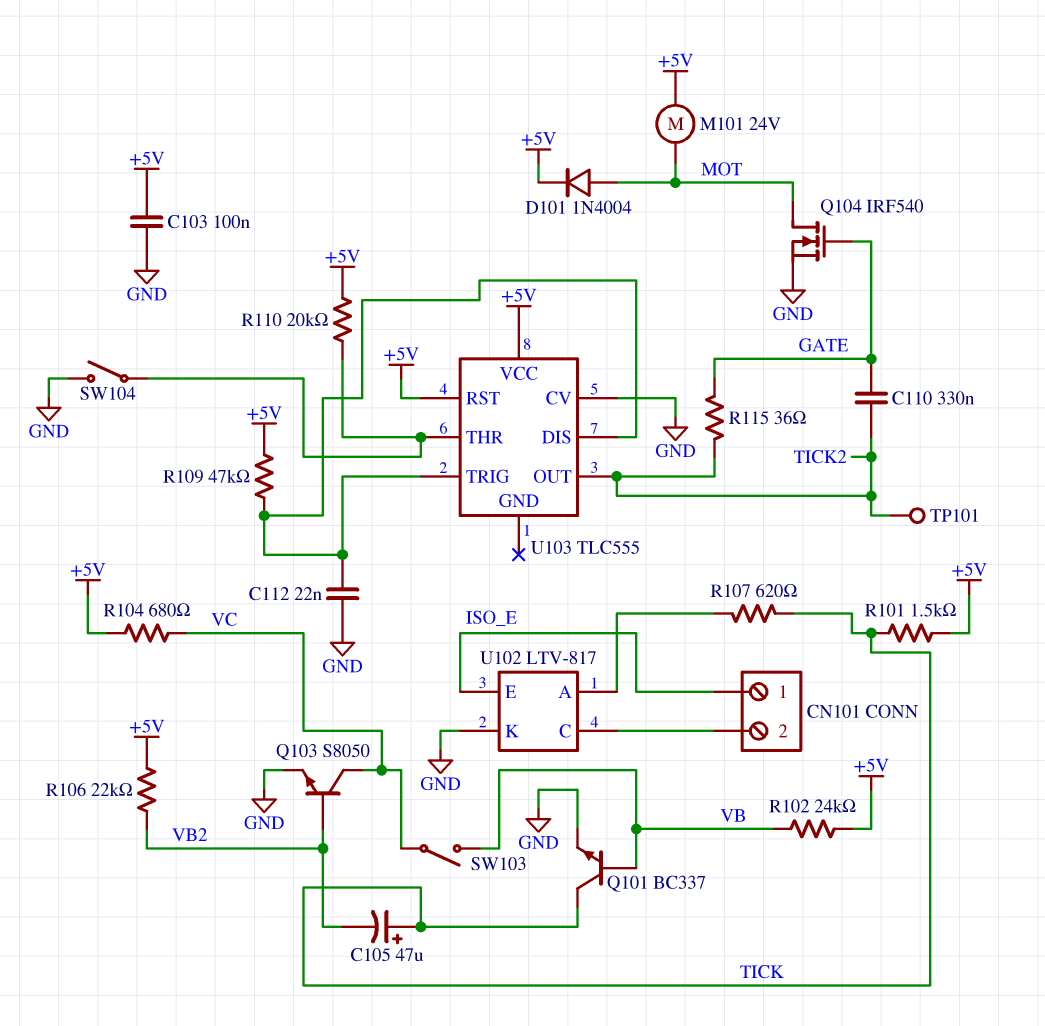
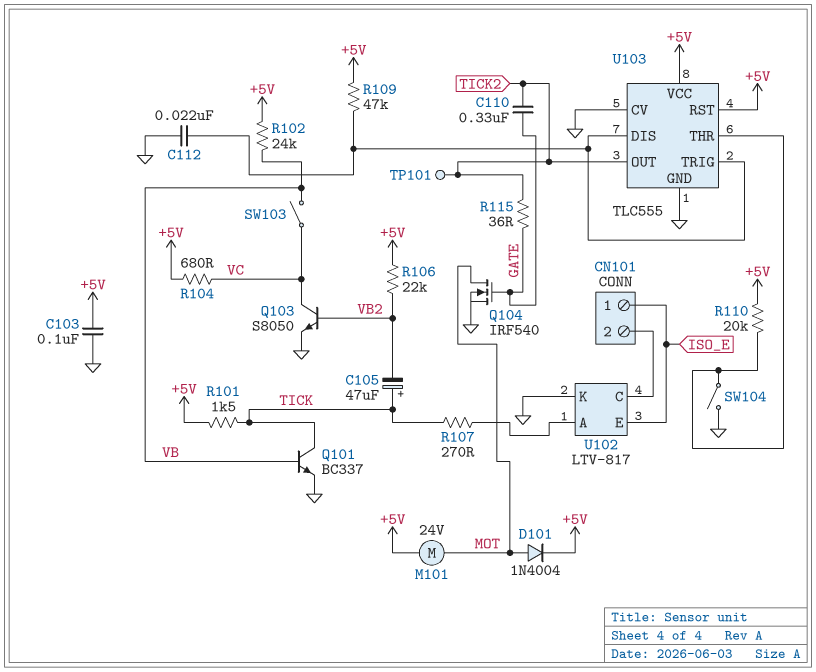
R107: 620 (TICK, U102/A) -> 270 (TICK, U102/A)
U103 pin GND: none -> GND

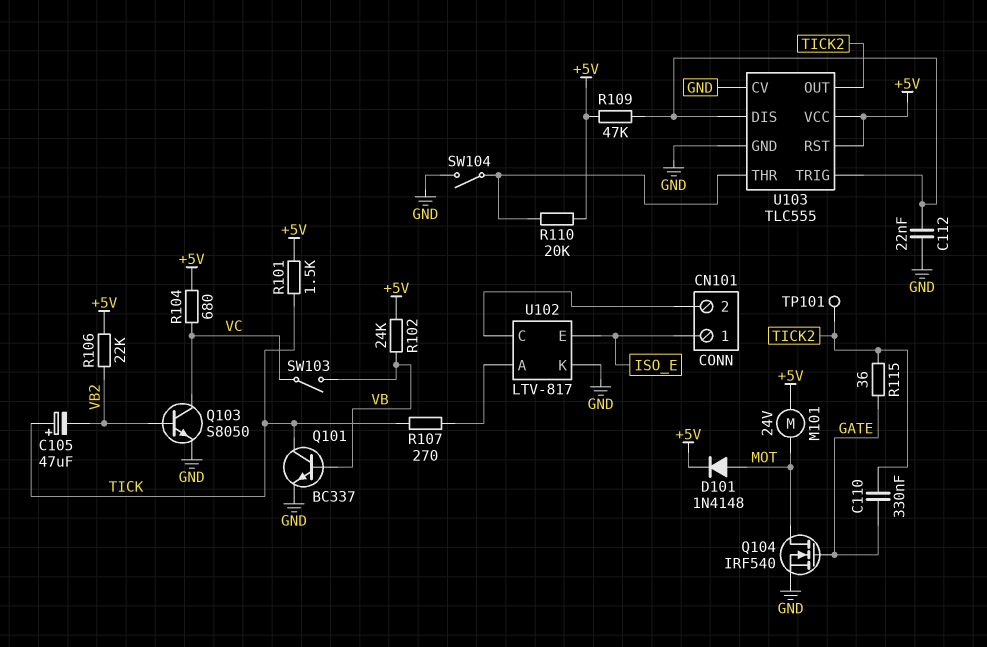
C103: 100nF (+5V, GND) -> none
D101: diode 1N4004 (A MOT, K +5V) -> diode 1N4148 (A MOT, K +5V)

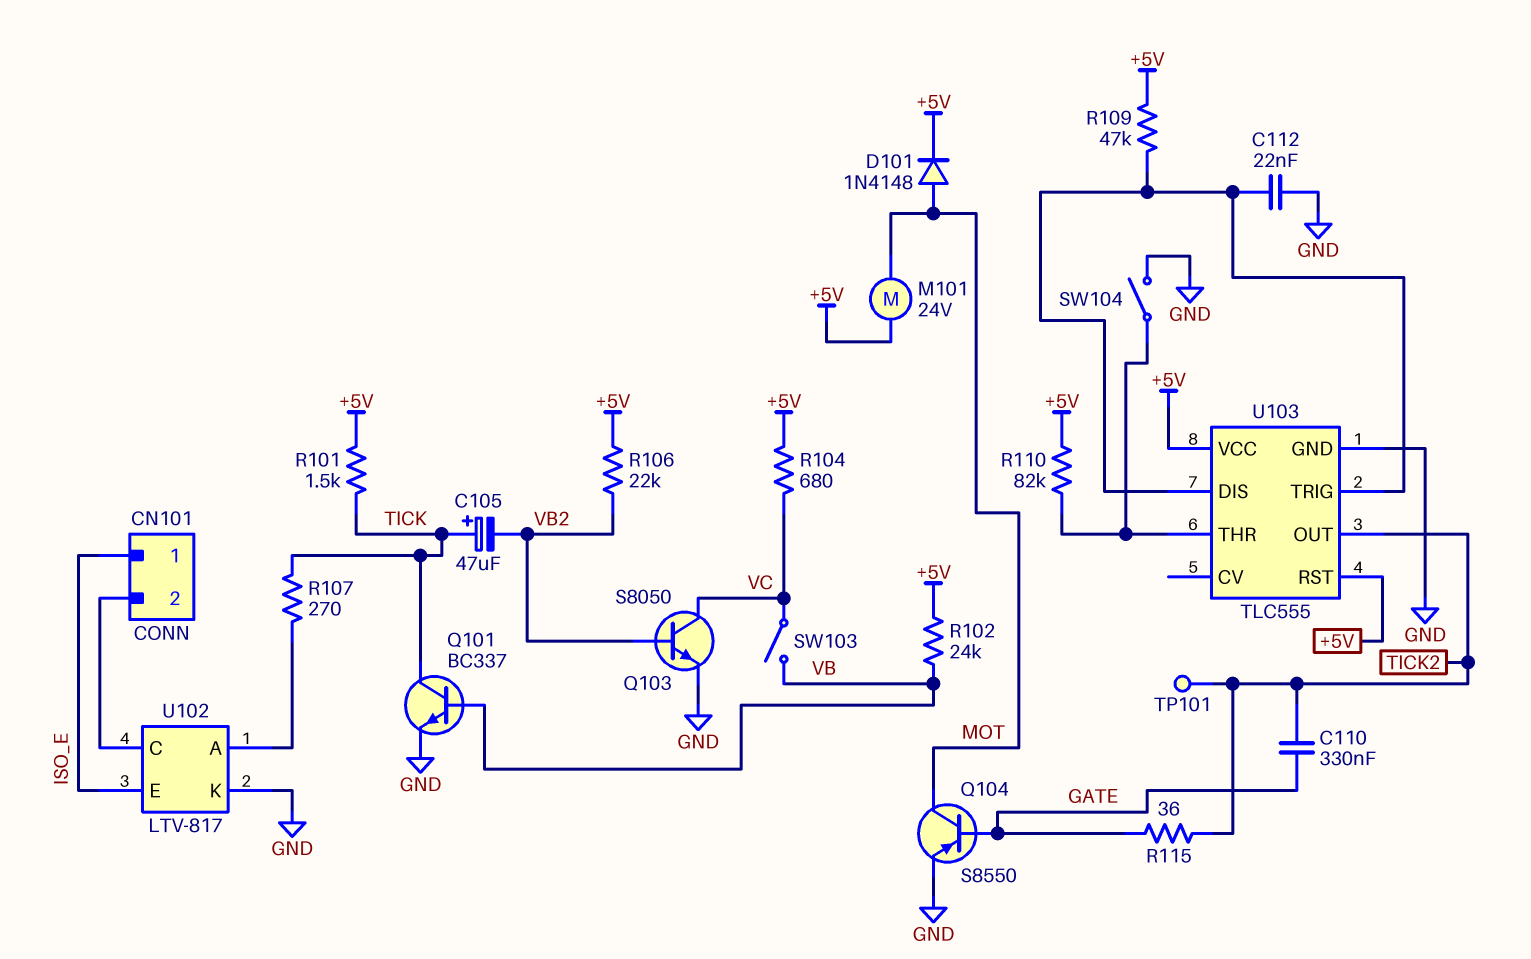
Q104: NMOS IRF540 (G GATE, D MOT, S GND) -> PNP S8550 (B GATE, C MOT, E GND)
R110: 20k (+5V, U103/THR) -> 82k (+5V, U103/THR)
U103 pin CV: GND -> none

